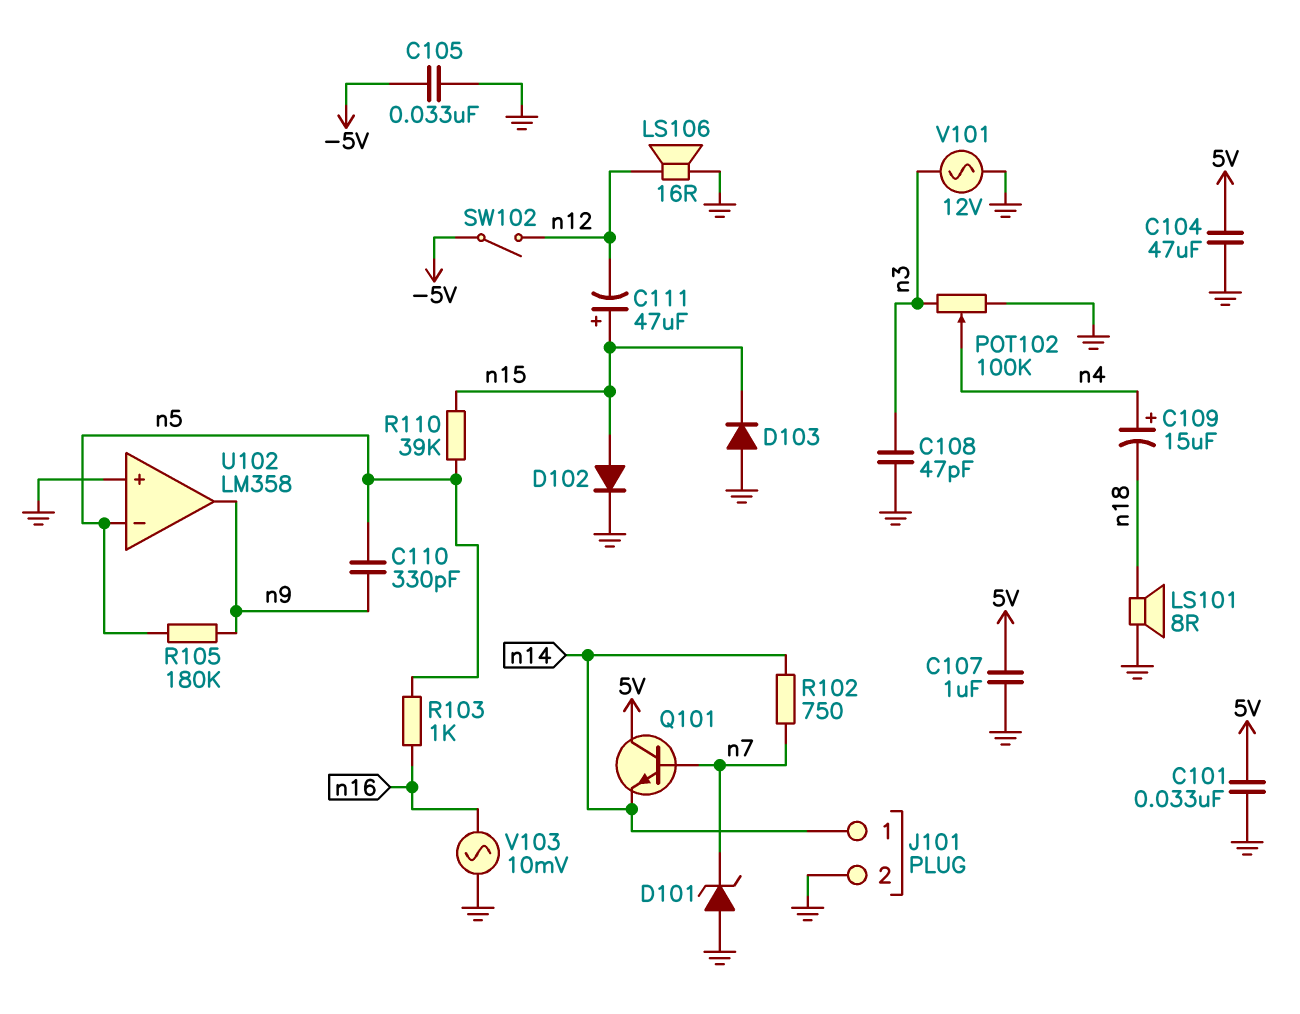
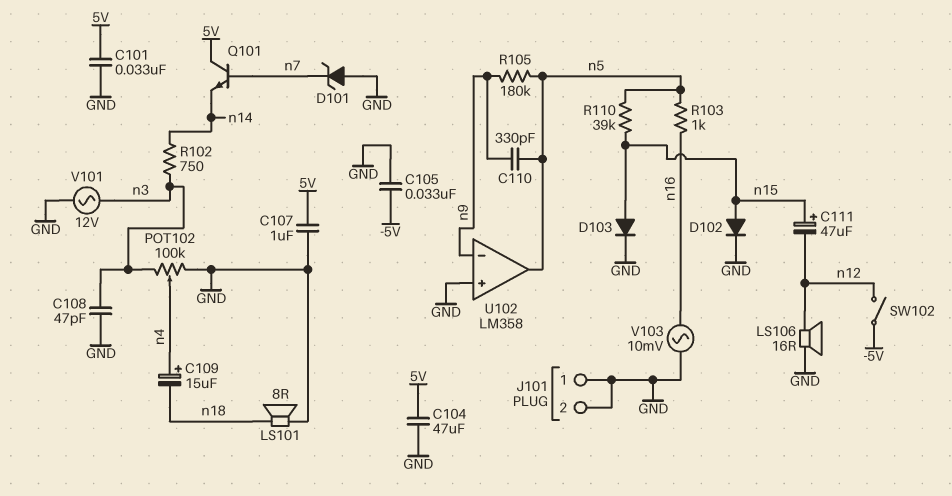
D103: diode (A GND, K n15) -> diode (A n15, K GND)
J101 pin 1: n14 -> GND
R102: 750 (n7, n14) -> 750 (n3, n14)
U102 pin in-: n5 -> n9
U102 pin out: n9 -> n5

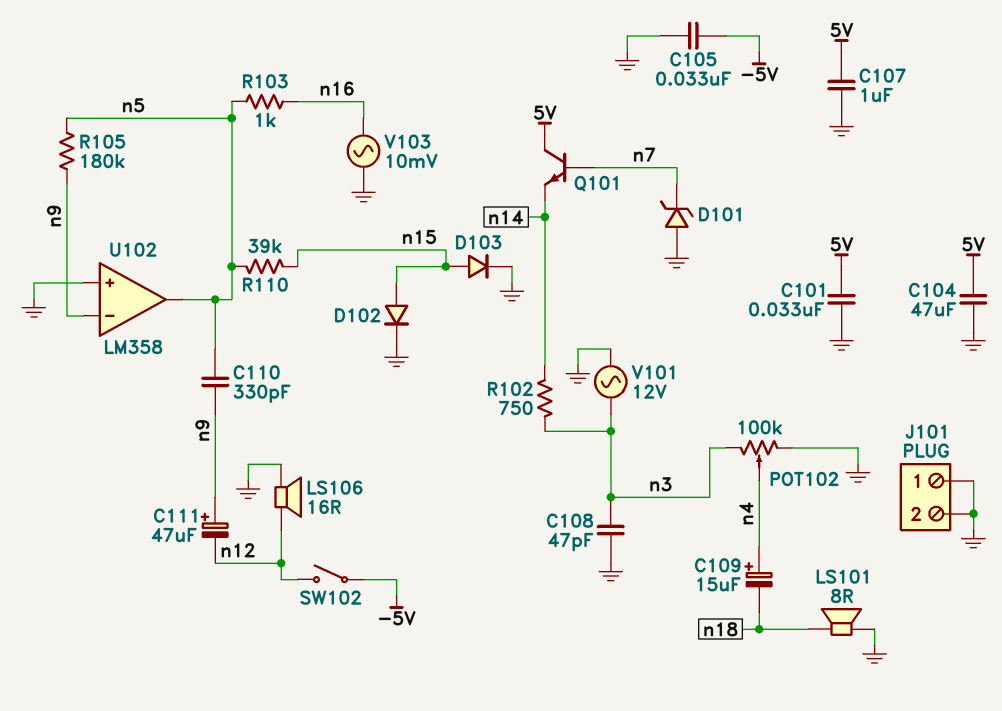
C111: 47uF (plus n15, minus n12) -> 47uF (plus n9, minus n12)

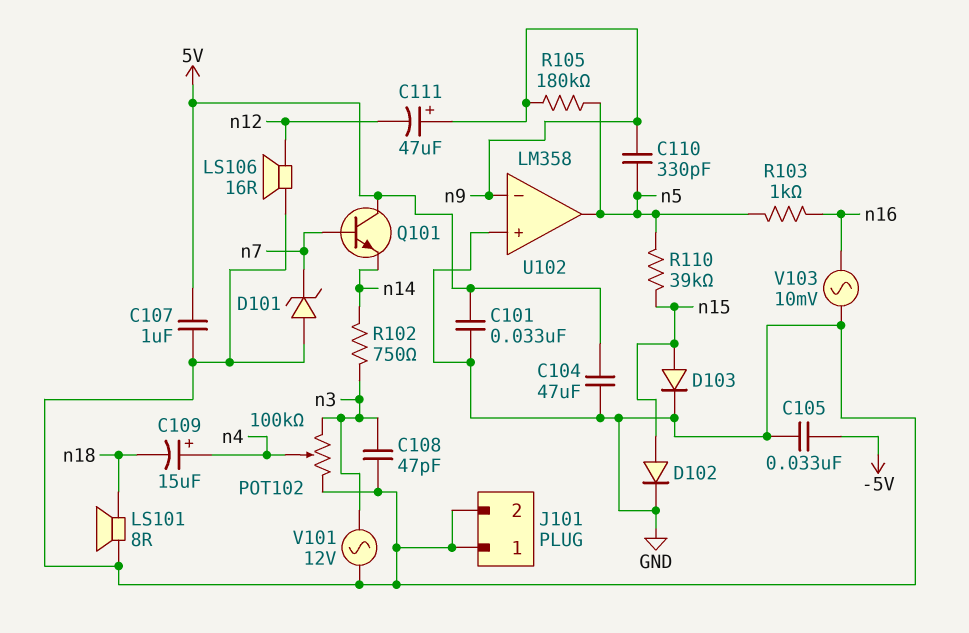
SW102: switch (-5V, n12) -> none

